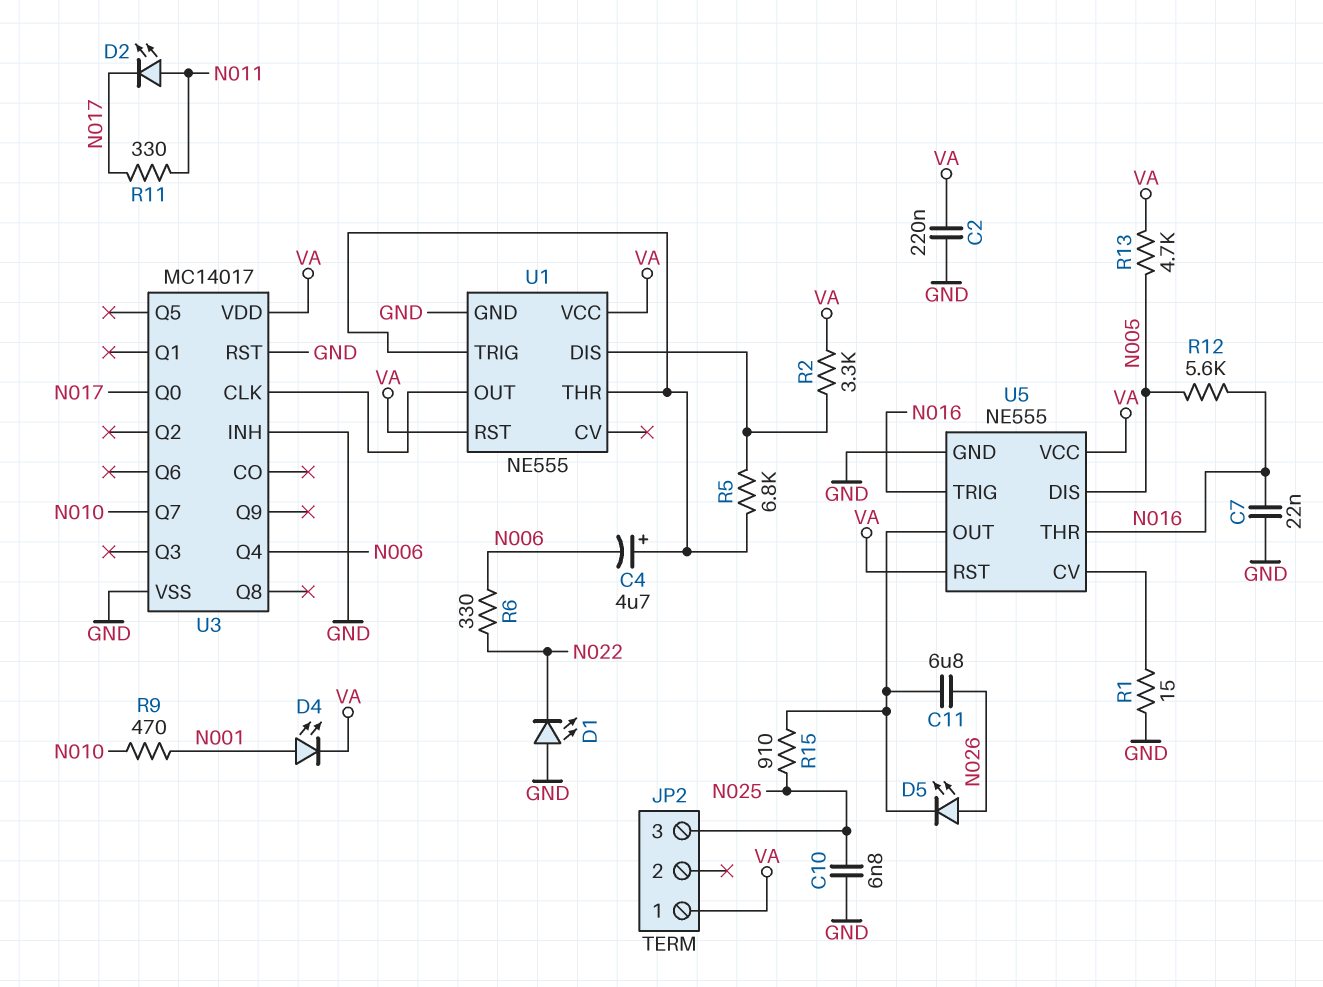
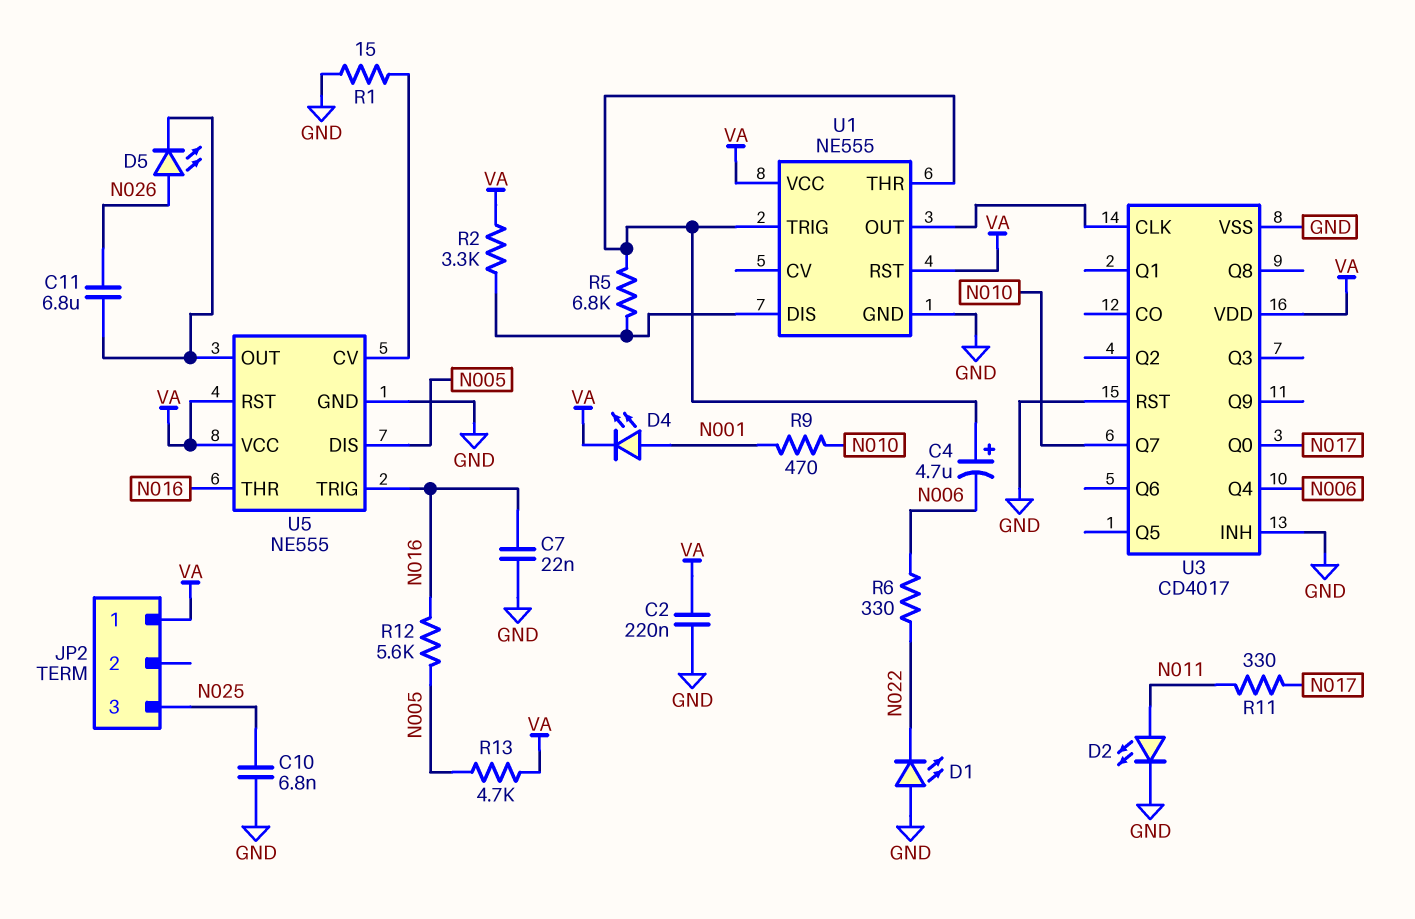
D2: LED (A N011, K N017) -> LED (A N011, K GND)
R15: 910 (N025, U5/OUT) -> none
U3: MC14017 -> CD4017

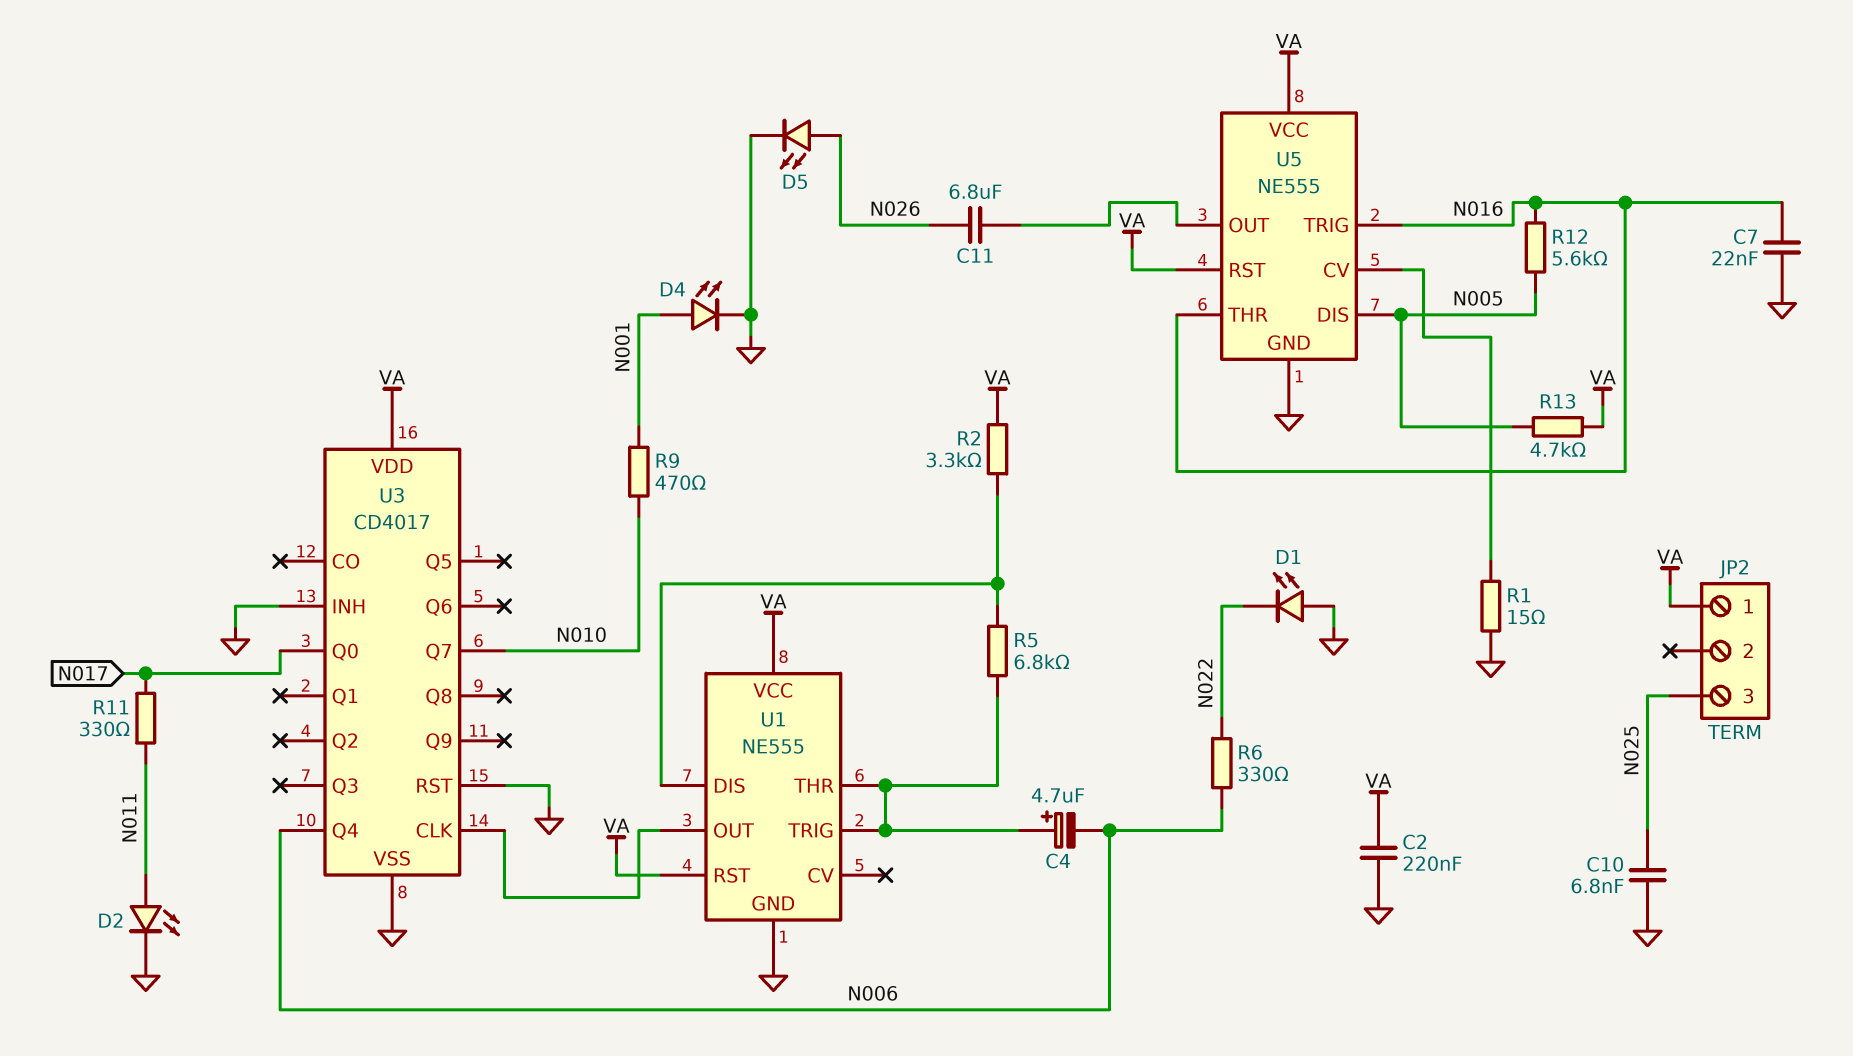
D4: LED (A N001, K VA) -> LED (A N001, K GND)
D5: LED (A N026, K U5/OUT) -> LED (A N026, K GND)

